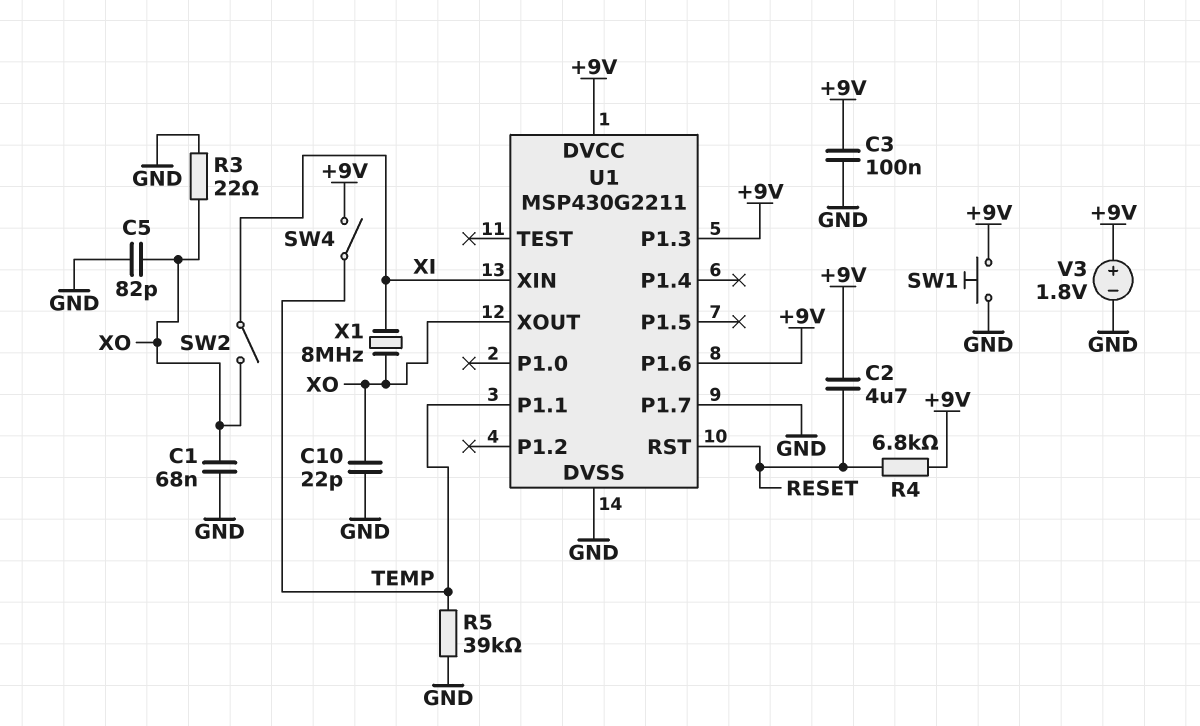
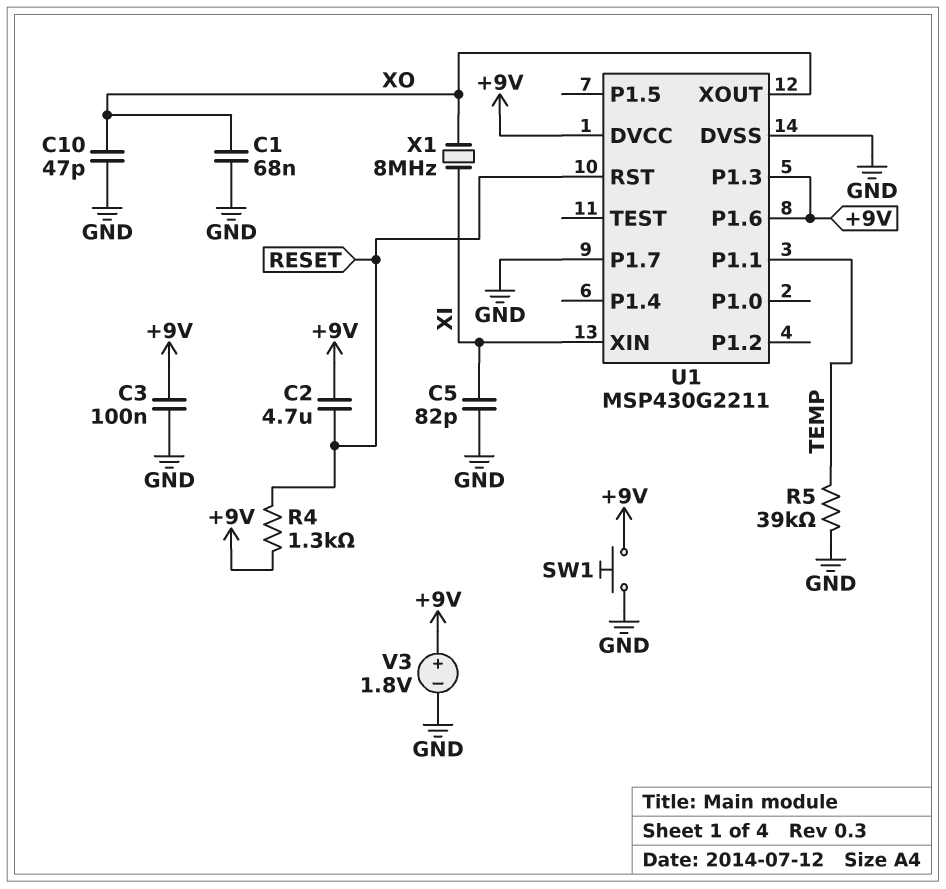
C5: 82pF (GND, XO) -> 82pF (GND, XI)
C10: 22pF (GND, XO) -> 47pF (GND, XO)
R3: 22 (GND, XO) -> none
R4: 6.8k (+9V, RESET) -> 1.3k (+9V, RESET)
SW2: switch (XI, XO) -> none
SW4: switch (+9V, TEMP) -> none

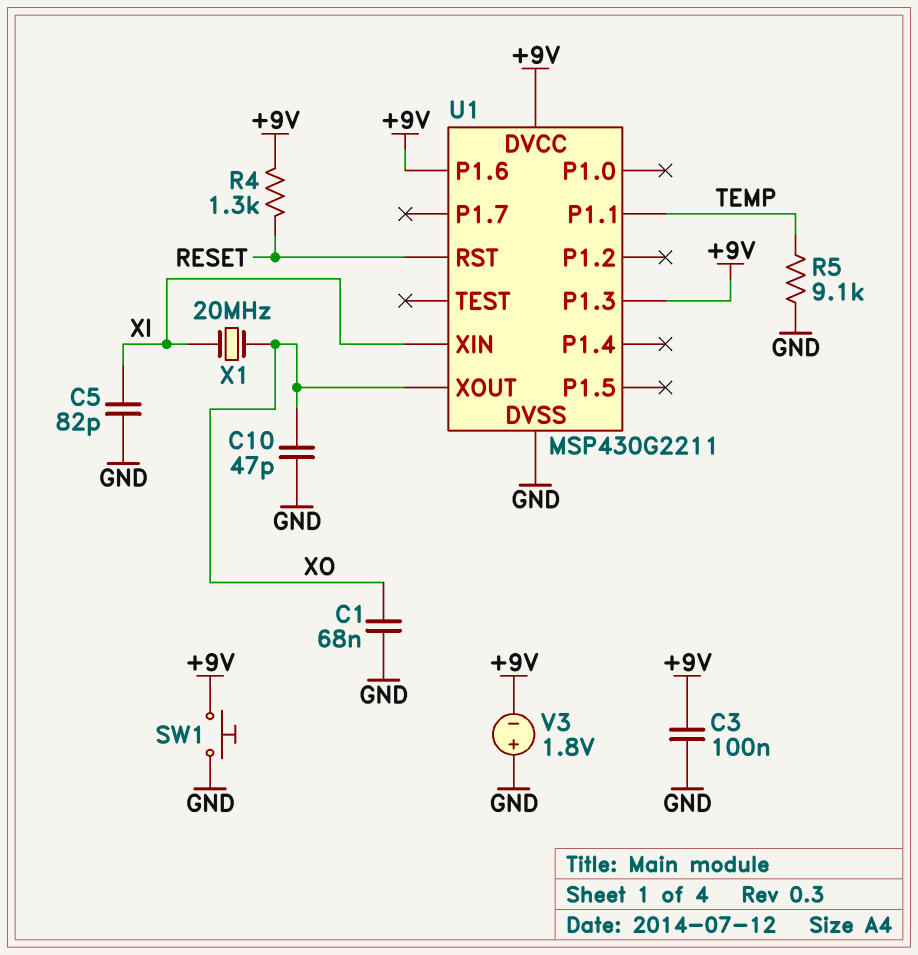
C2: 4.7uF (+9V, RESET) -> none
R5: 39k (GND, TEMP) -> 9.1k (GND, TEMP)
U1 pin P1.7: GND -> none
V3: 1.8V (plus +9V, minus GND) -> 1.8V (plus GND, minus +9V)
X1: 8MHz (XI, XO) -> 20MHz (XI, XO)

